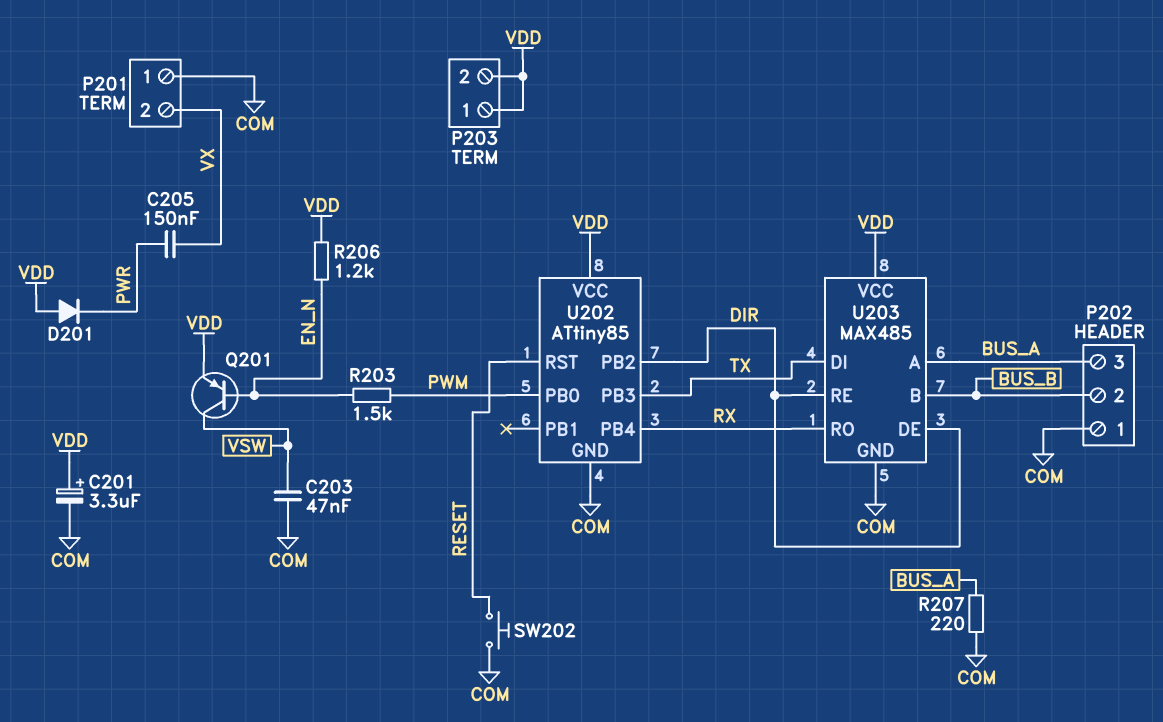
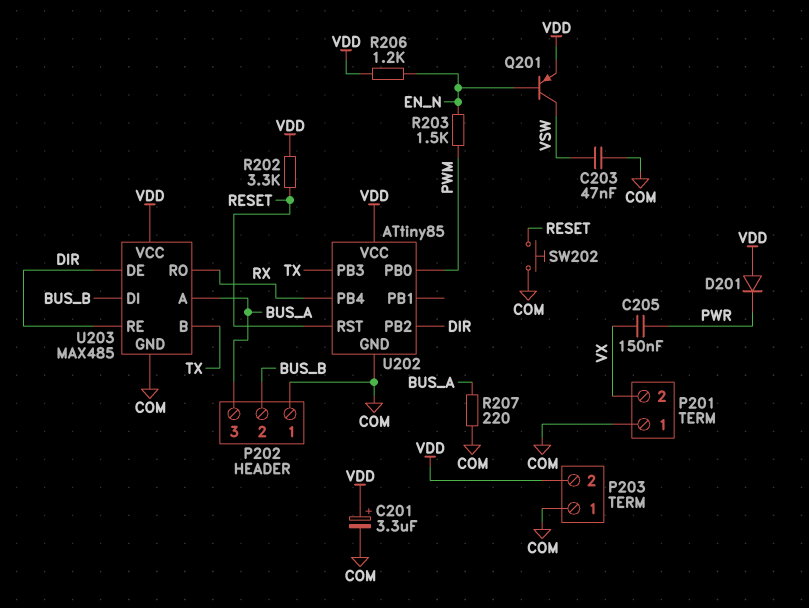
P203 pin 1: VDD -> COM
R202: none -> 3.3k (RESET, VDD)
U203 pin B: BUS_B -> TX
U203 pin DI: TX -> BUS_B

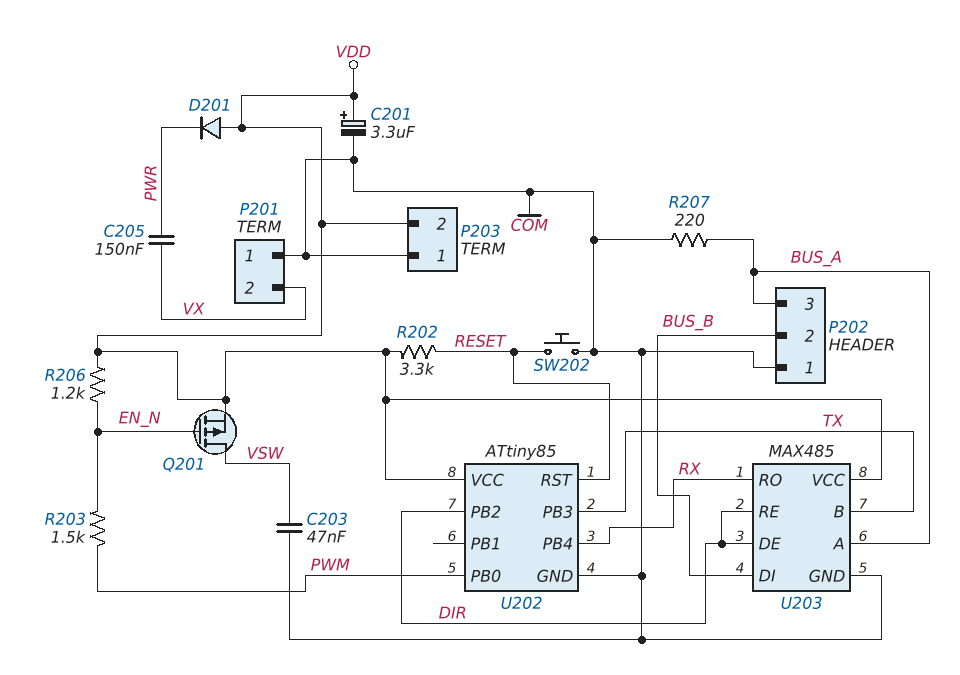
Q201: PNP (B EN_N, C VSW, E VDD) -> PMOS (G EN_N, D VSW, S VDD)

